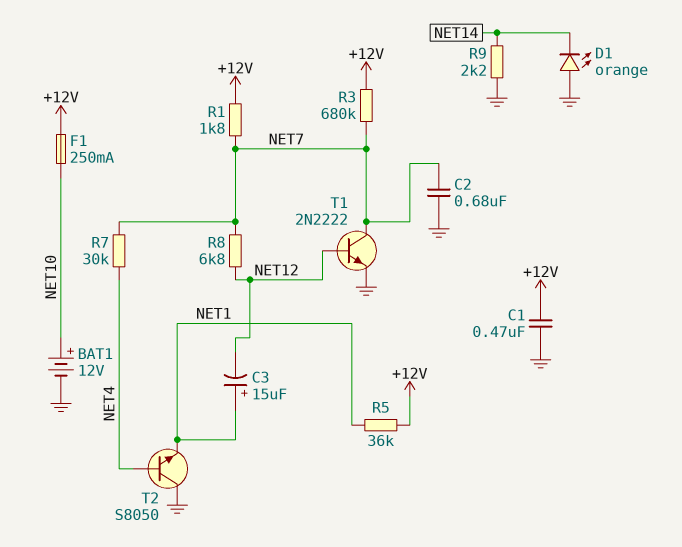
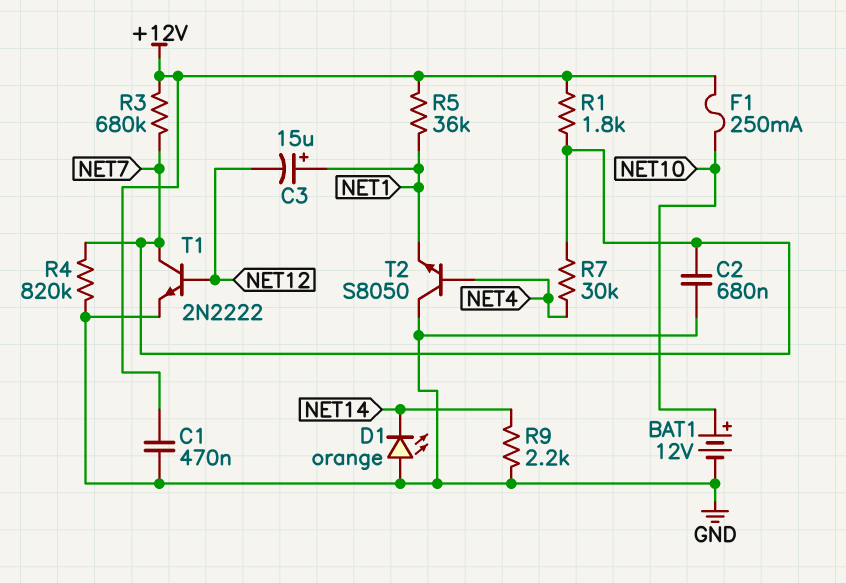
R4: none -> 820k (GND, NET7)
R8: 6.8k (NET7, NET12) -> none

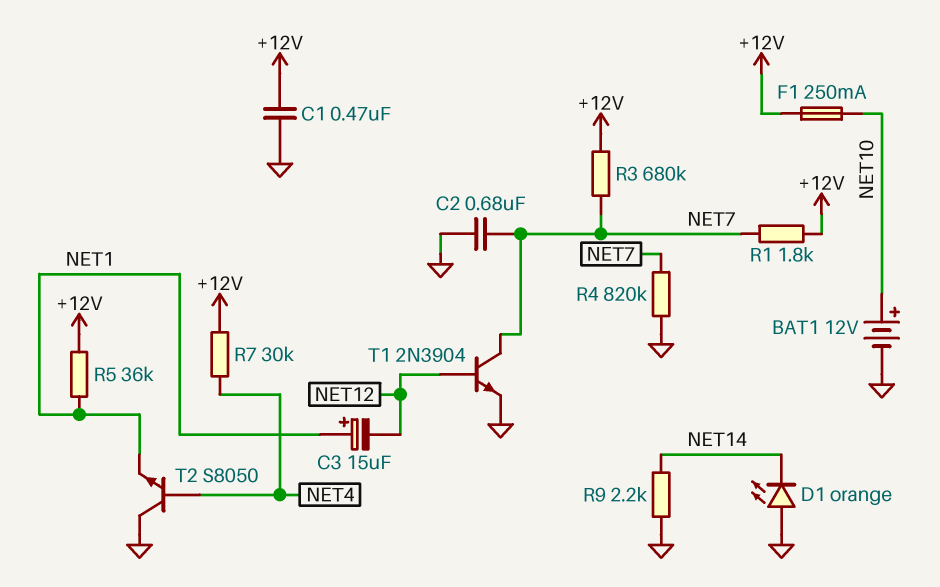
R7: 30k (NET4, NET7) -> 30k (+12V, NET4)
T1: NPN 2N2222 (B NET12, C NET7, E GND) -> NPN 2N3904 (B NET12, C NET7, E GND)

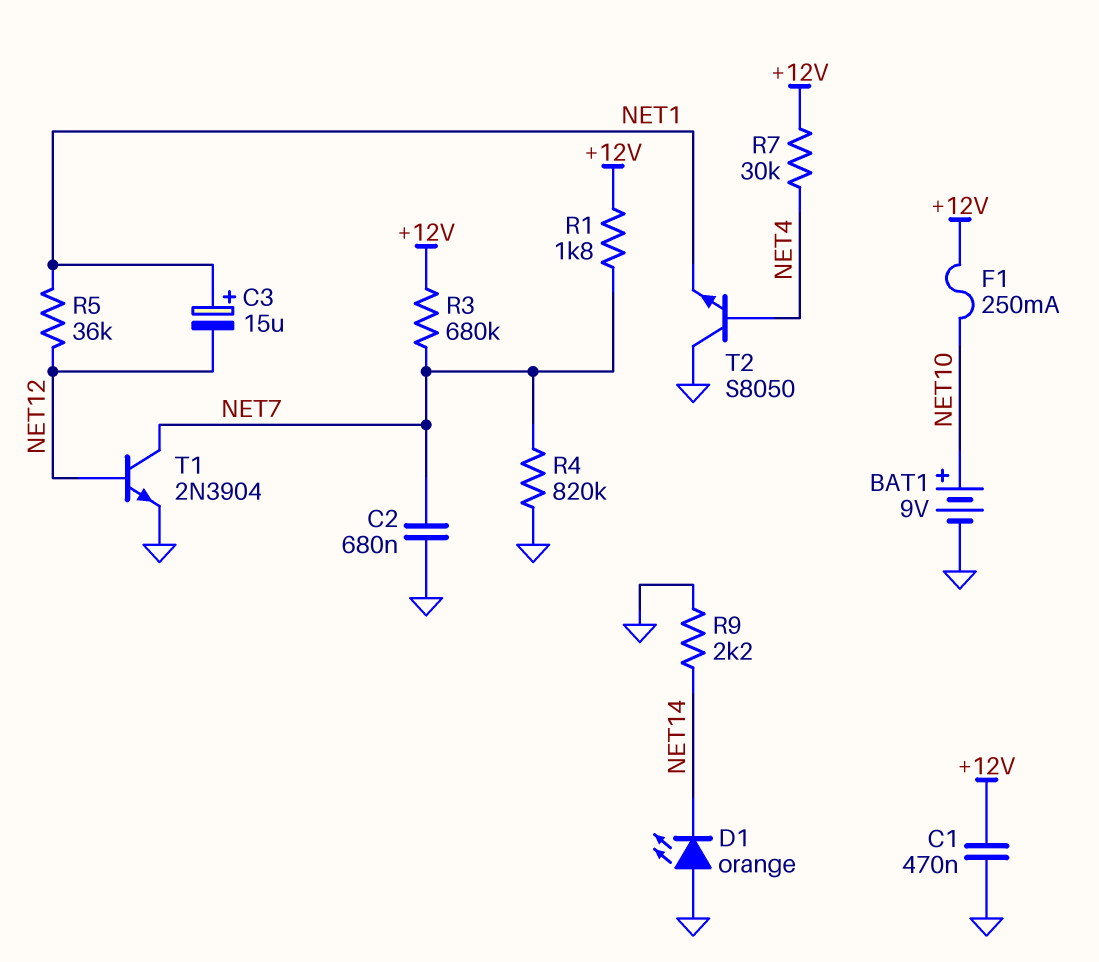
BAT1: 12V (plus NET10, minus GND) -> 9V (plus NET10, minus GND)
R5: 36k (+12V, NET1) -> 36k (NET1, NET12)

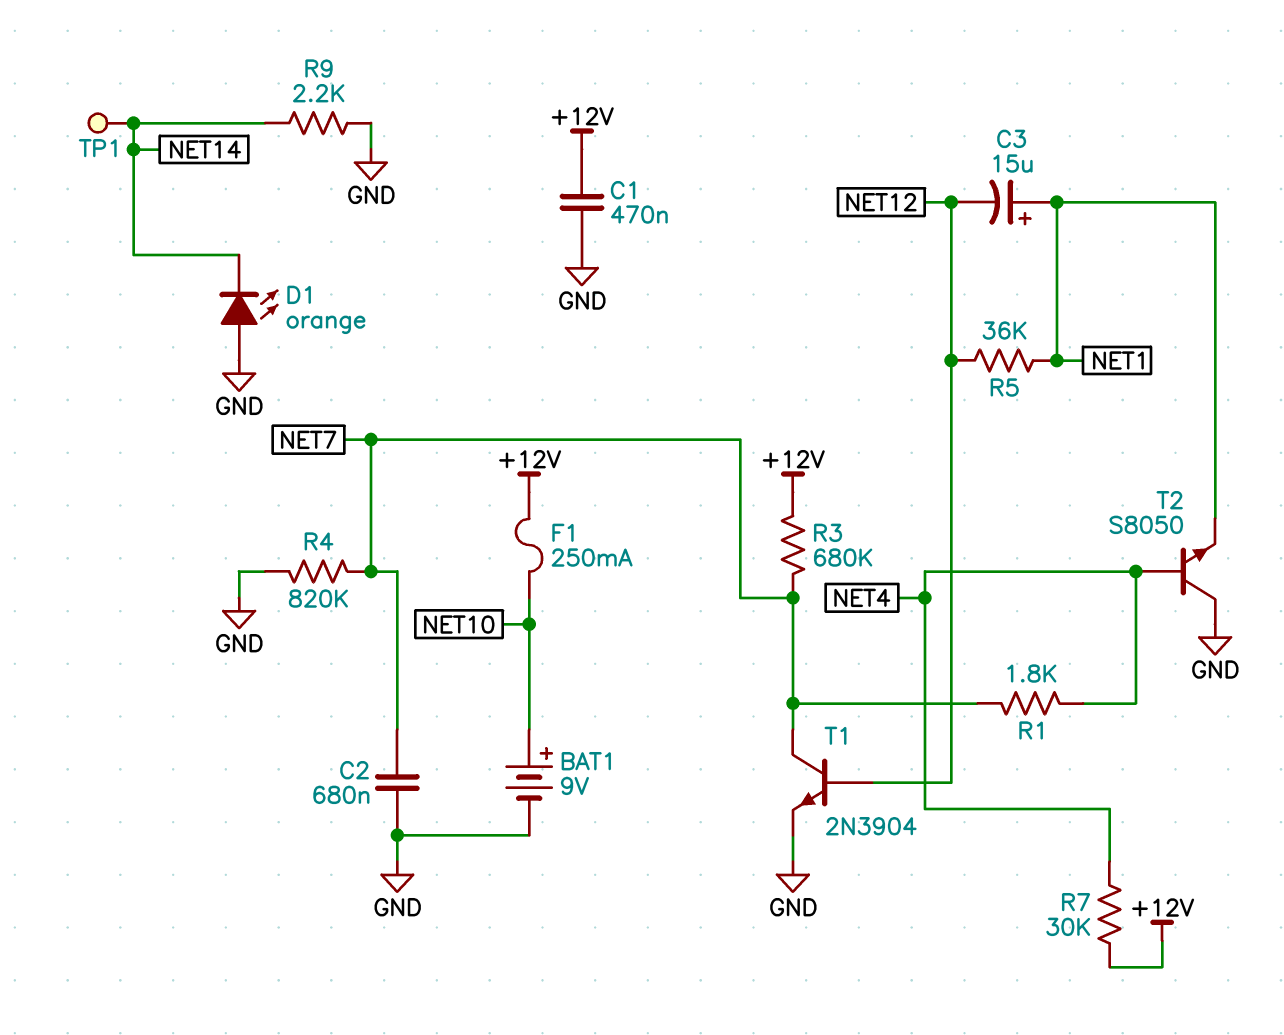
R1: 1.8k (+12V, NET7) -> 1.8k (NET4, NET7)
TP1: none -> test point (NET14)

